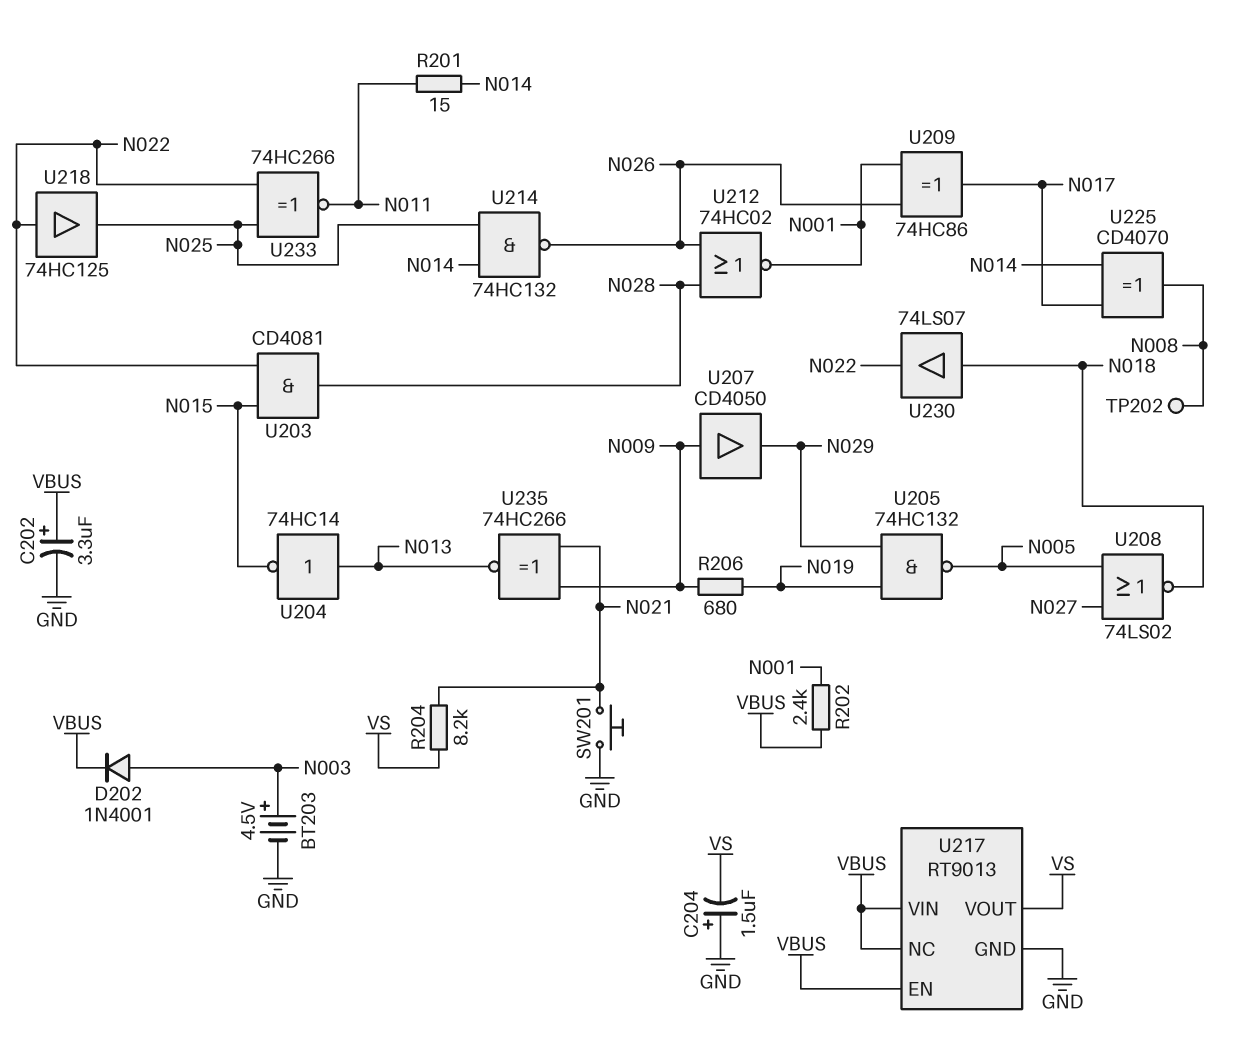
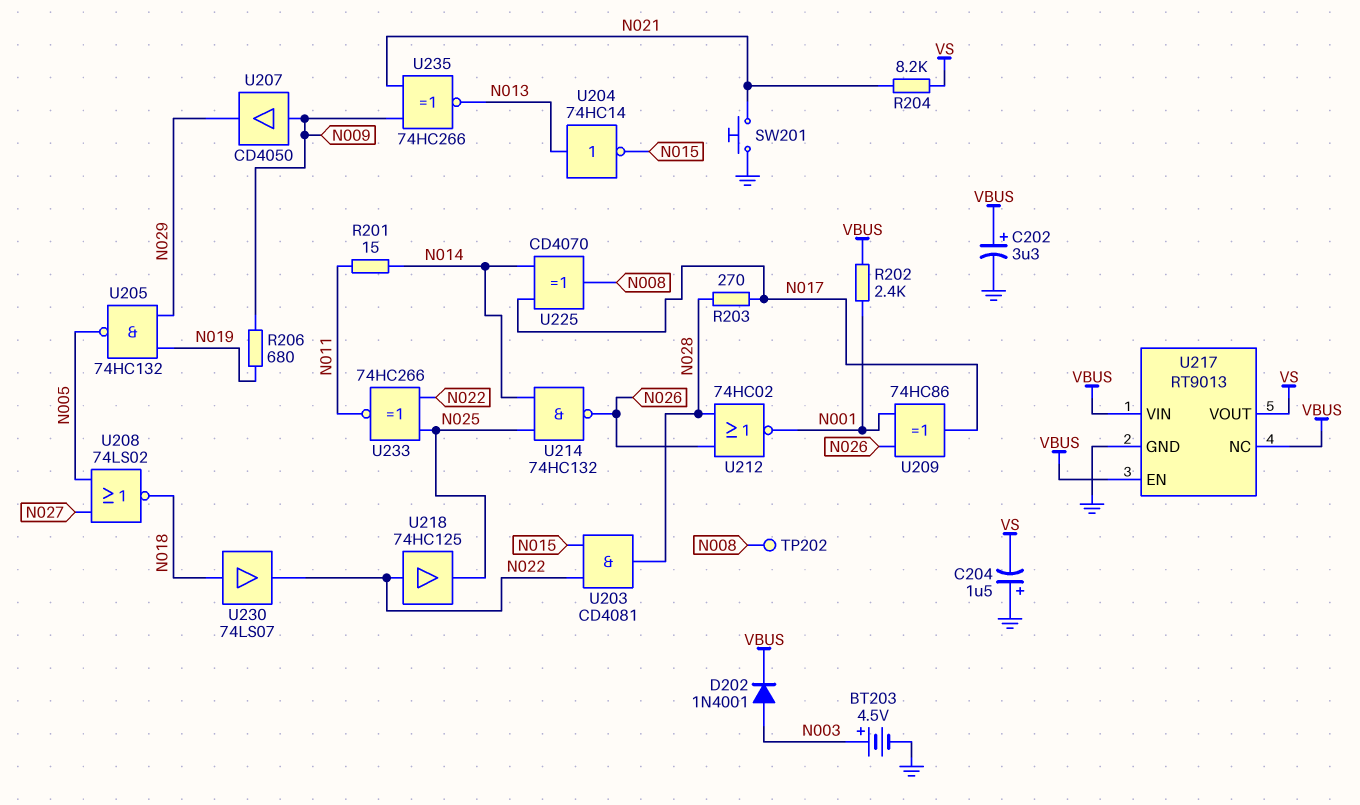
R203: none -> 270 (N017, N028)

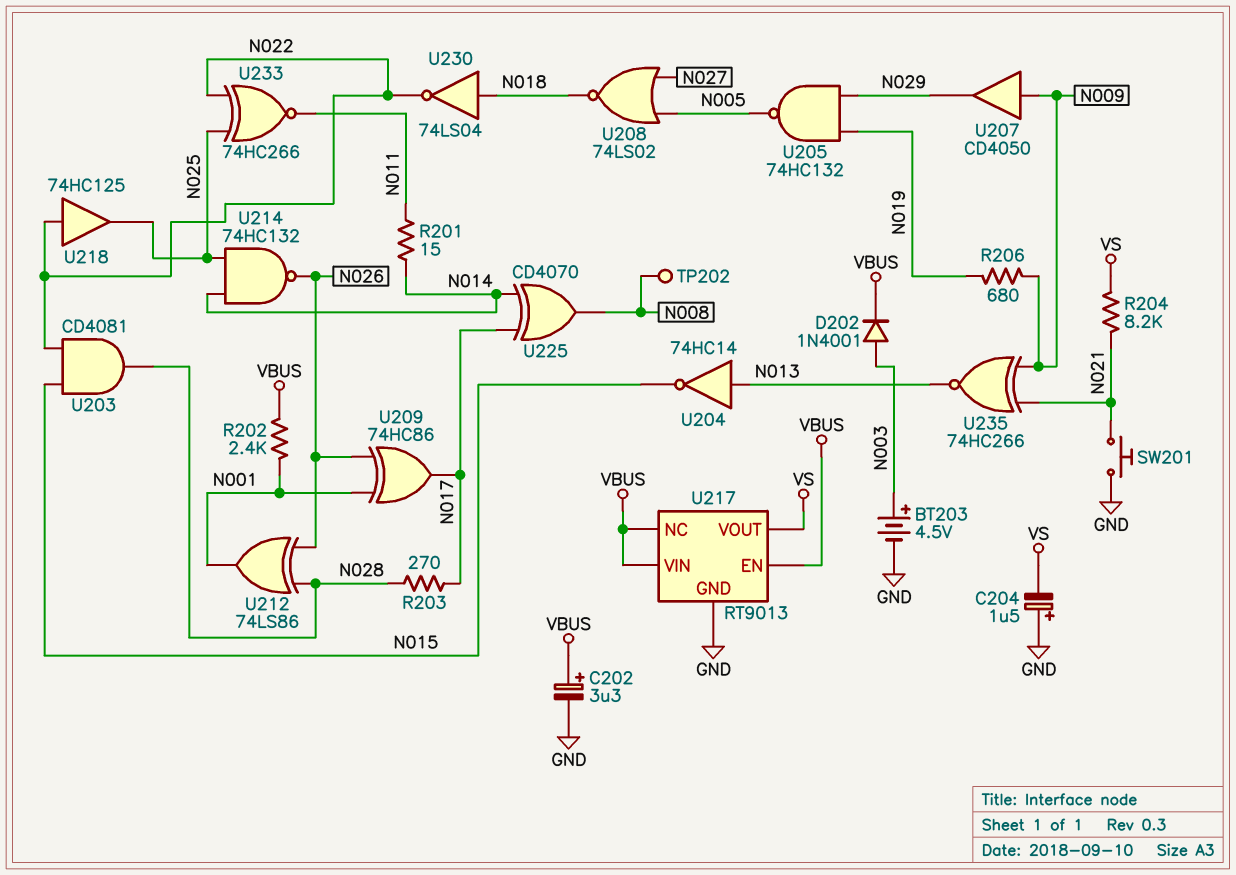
U212: NOR 74HC02 (in N026, in N028, out N001) -> XOR 74LS86 (in N026, in N028, out N001)
U230: buffer 74LS07 (in N018, out N022) -> NOT 74LS04 (in N018, out N022)

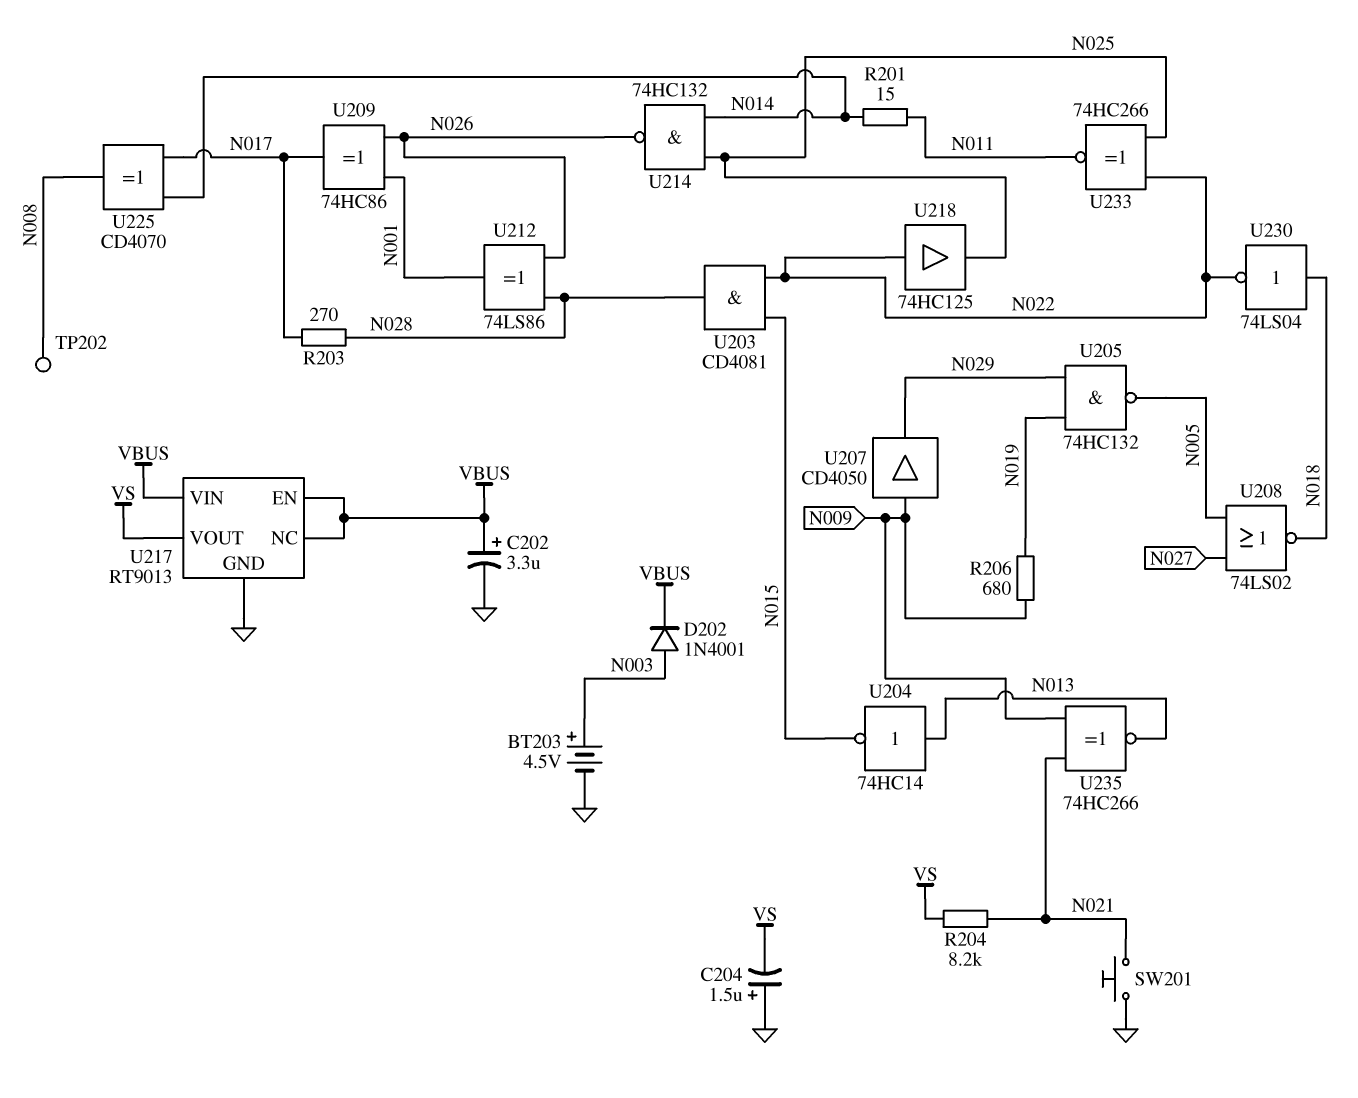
R202: 2.4k (N001, VBUS) -> none

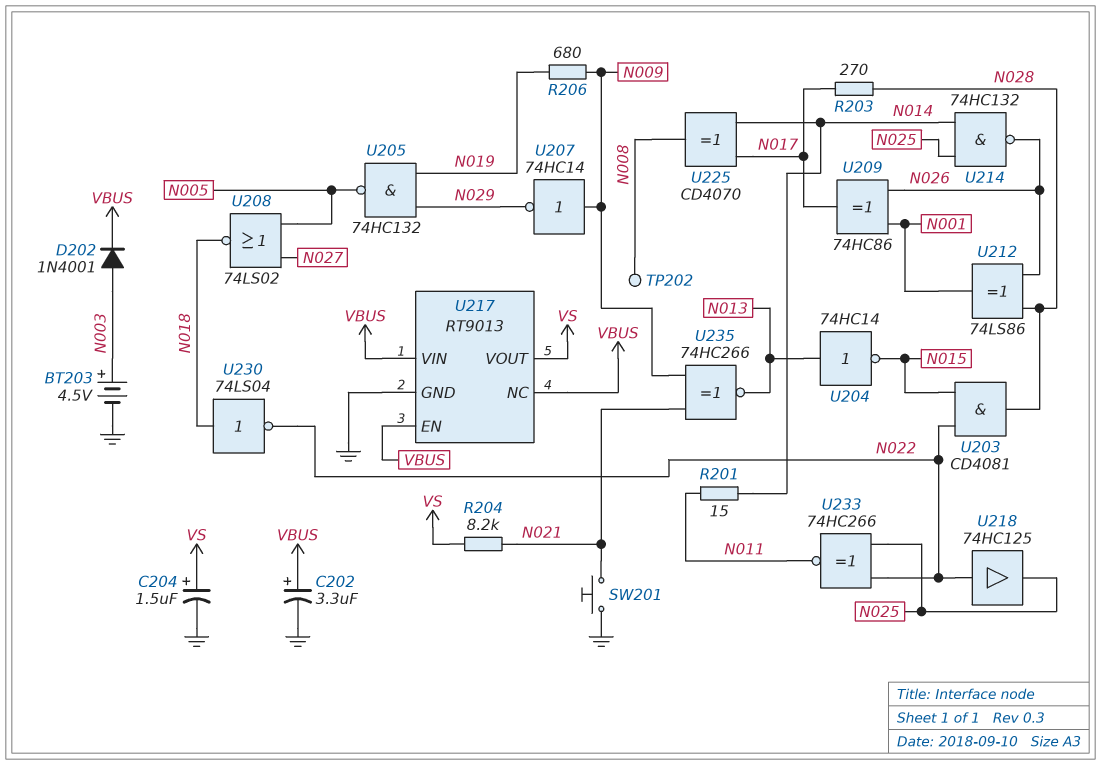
C204: 1.5uF (plus GND, minus VS) -> 1.5uF (plus VS, minus GND)
U207: buffer CD4050 (in N009, out N029) -> NOT 74HC14 (in N009, out N029)

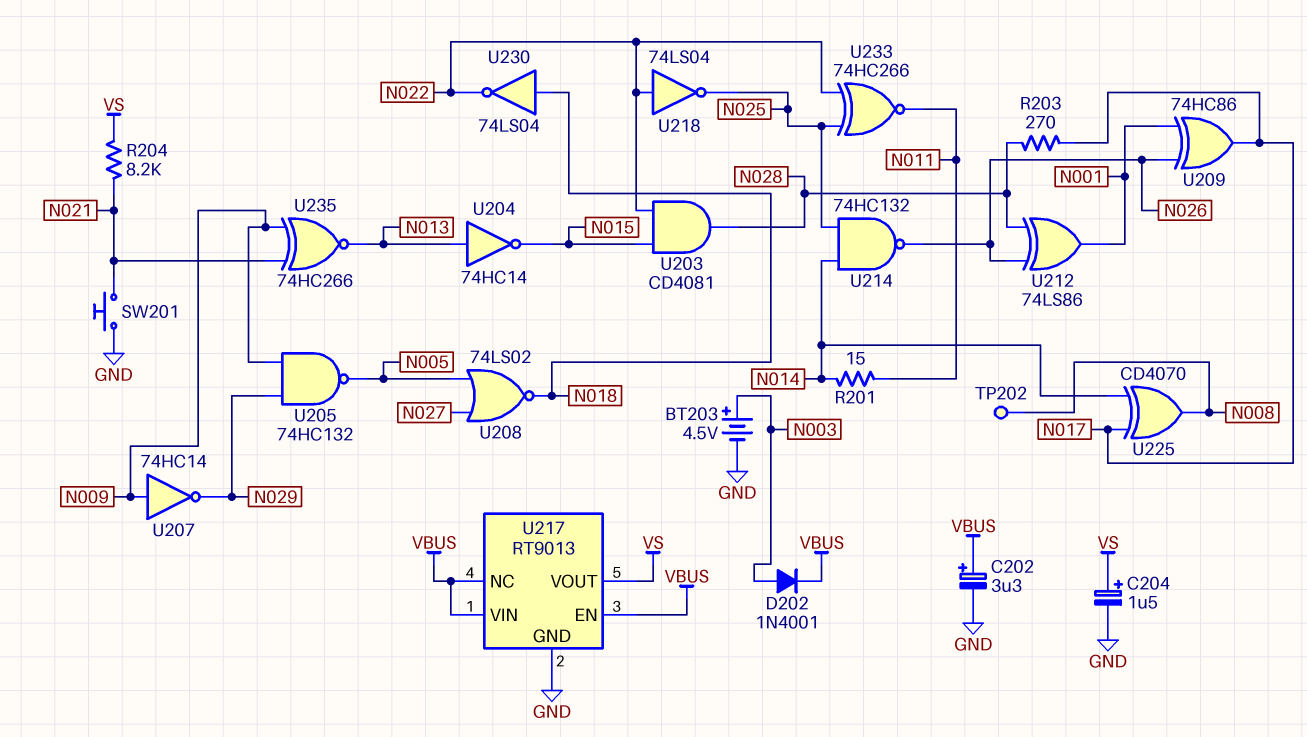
R206: 680 (N009, N019) -> none
U205: NAND 74HC132 (in N019, in N029, out N005) -> NAND 74HC132 (in N009, in N029, out N005)
U218: buffer 74HC125 (in N022, out N025) -> NOT 74LS04 (in N022, out N025)

